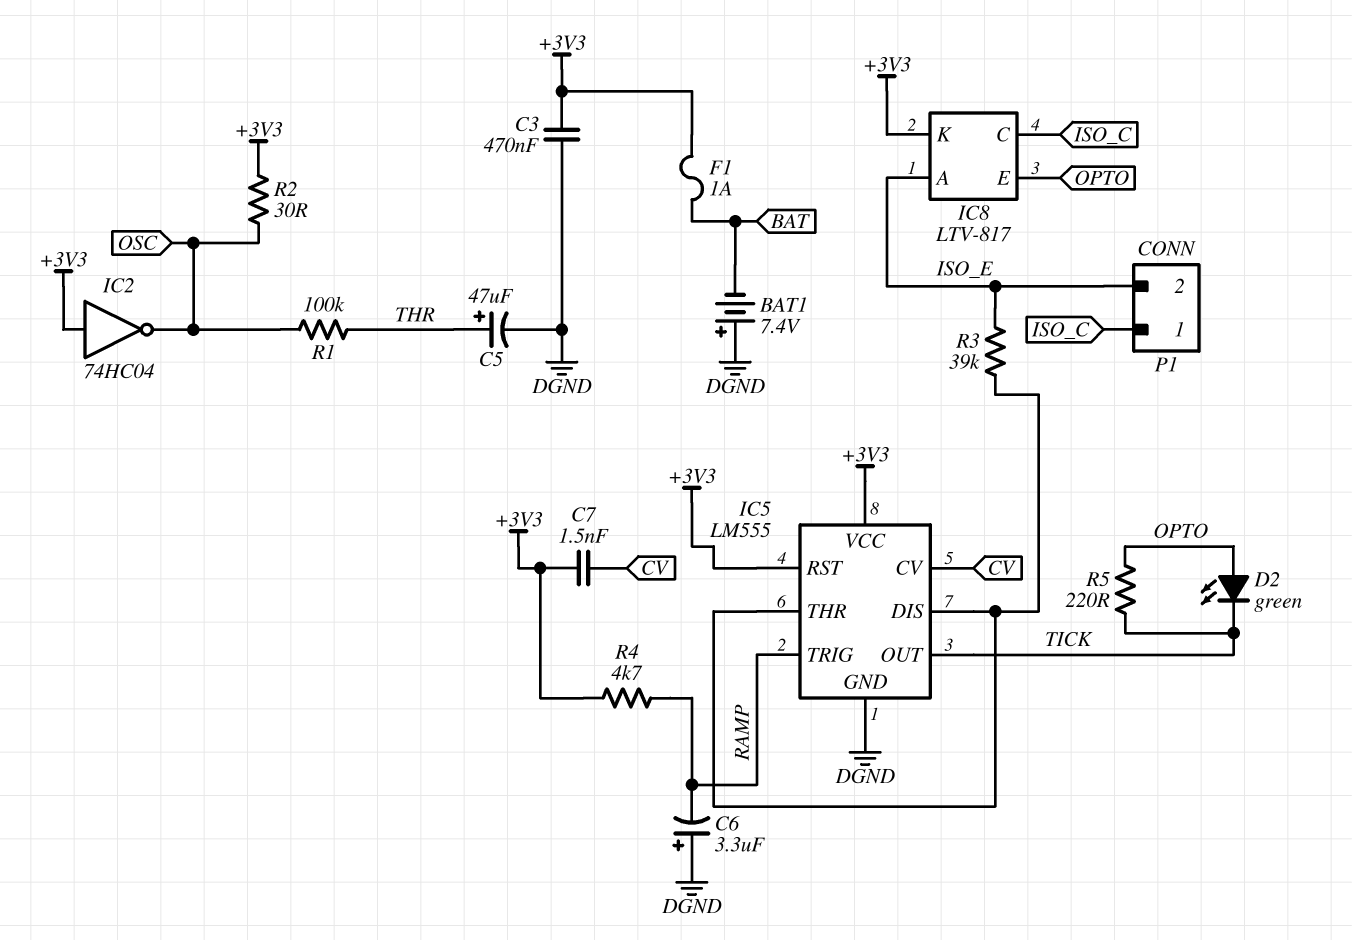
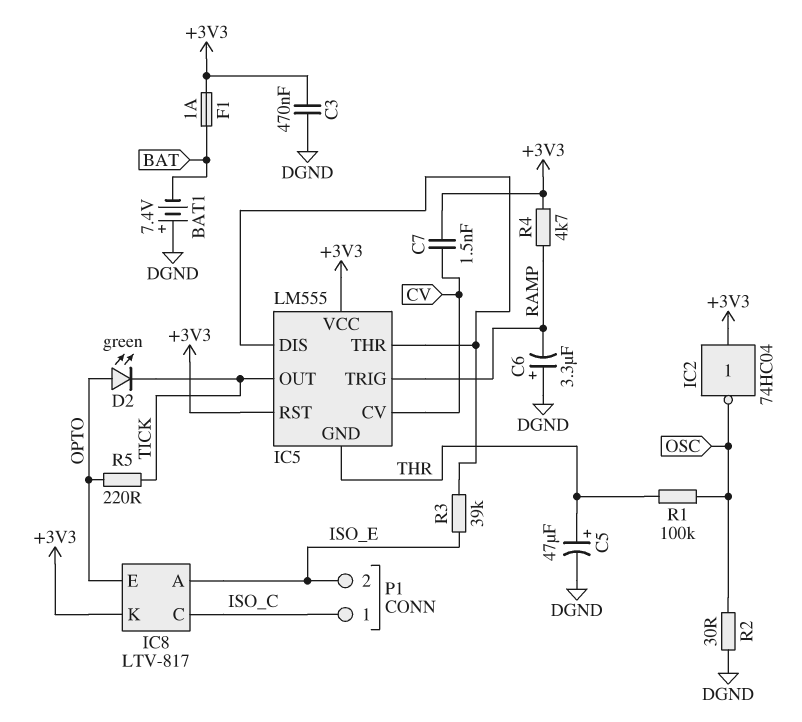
IC5 pin GND: DGND -> THR
R2: 30 (+3V3, OSC) -> 30 (DGND, OSC)

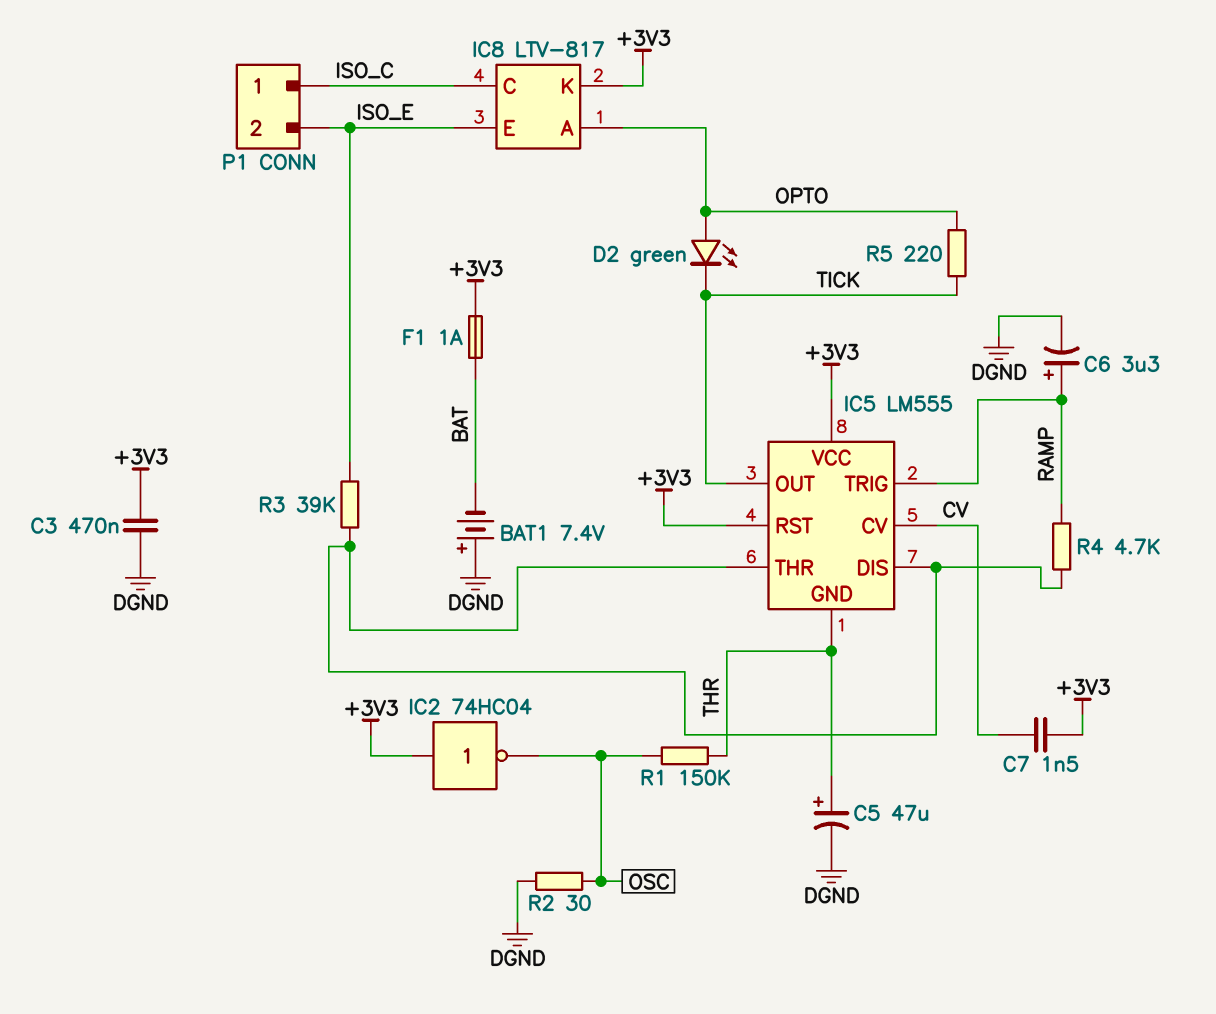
C6: 3.3uF (plus DGND, minus RAMP) -> 3.3uF (plus RAMP, minus DGND)
IC8 pin A: ISO_E -> OPTO
IC8 pin E: OPTO -> ISO_E
R1: 100k (OSC, THR) -> 150k (OSC, THR)
R4: 4.7k (+3V3, RAMP) -> 4.7k (IC5/DIS, RAMP)

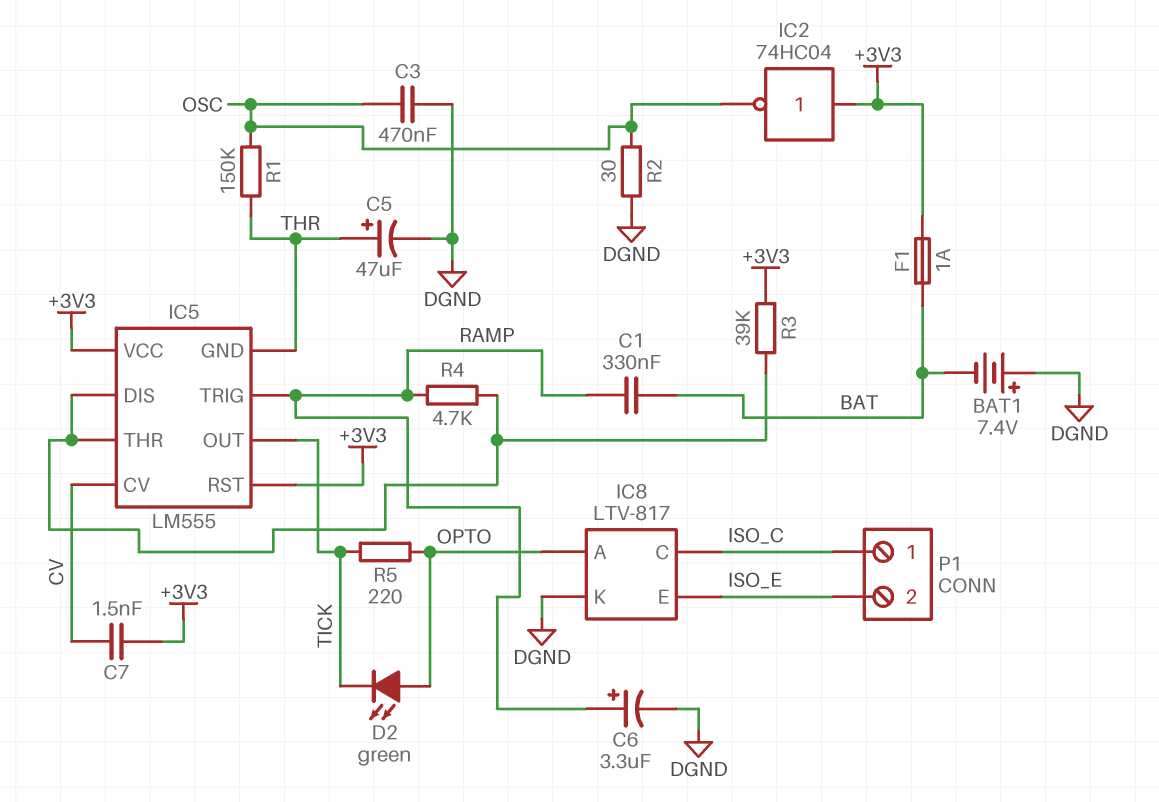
C1: none -> 330nF (BAT, RAMP)
C3: 470nF (+3V3, DGND) -> 470nF (DGND, OSC)
IC8 pin K: +3V3 -> DGND
R3: 39k (IC5/DIS, ISO_E) -> 39k (+3V3, IC5/DIS)

